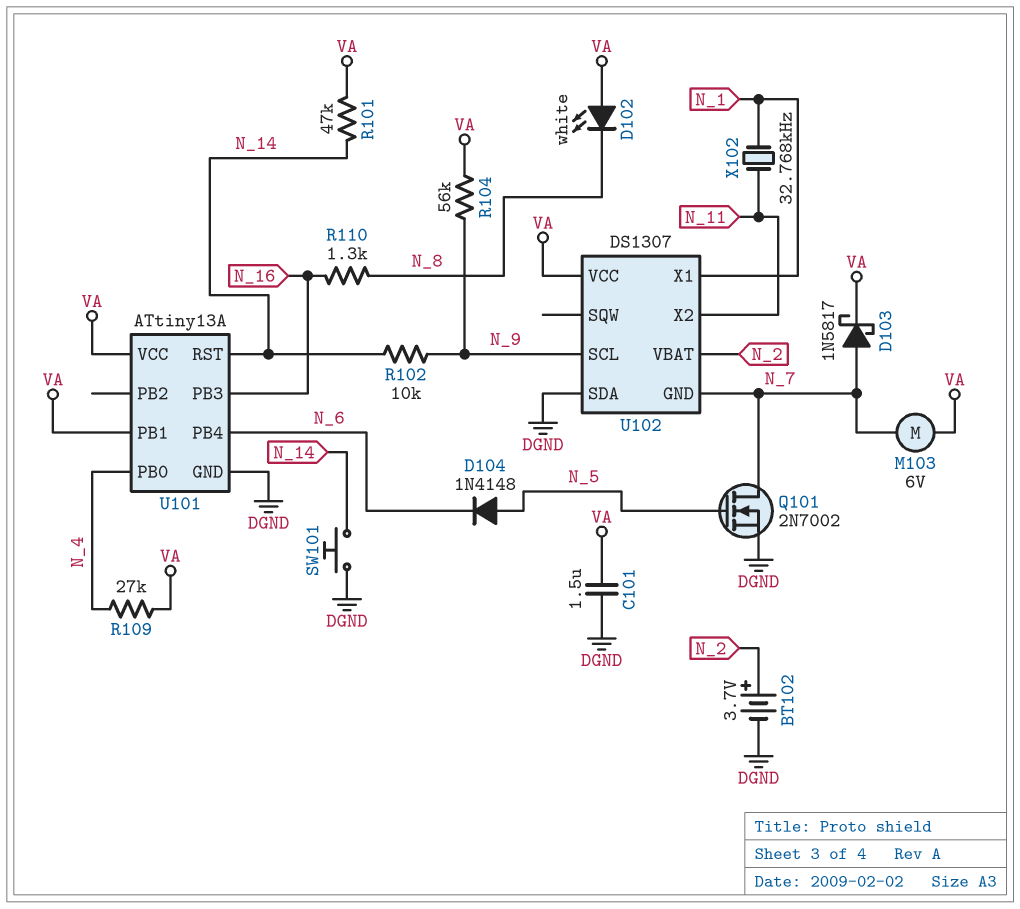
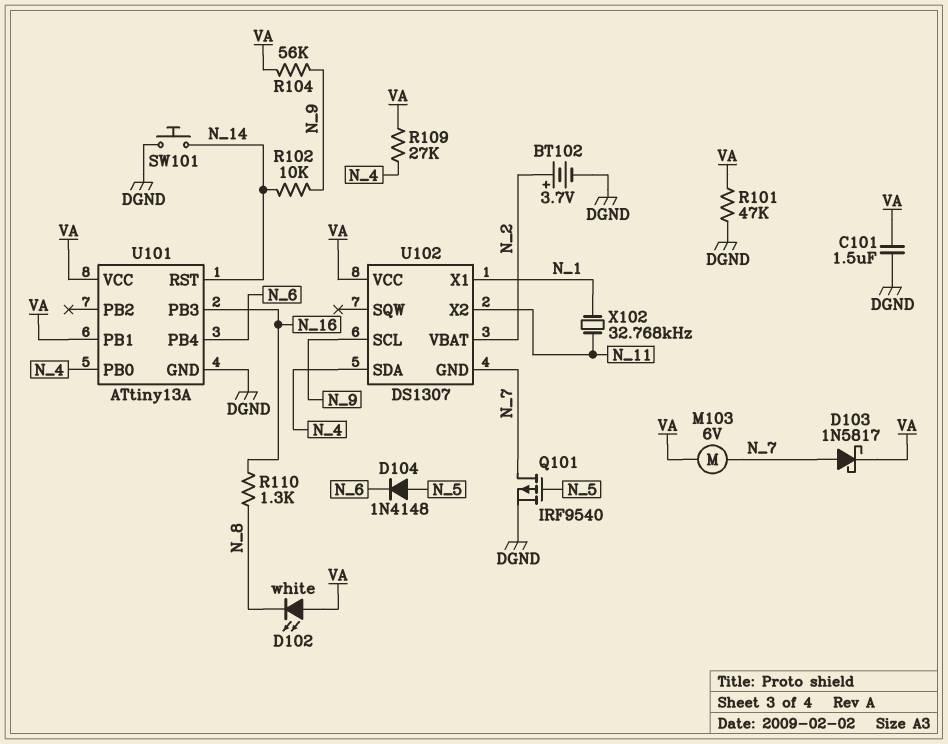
Q101: NMOS 2N7002 (G N_5, D N_7, S DGND) -> PMOS IRF9540 (G N_5, D N_7, S DGND)
R101: 47k (N_14, VA) -> 47k (DGND, VA)
U102 pin SDA: DGND -> N_4

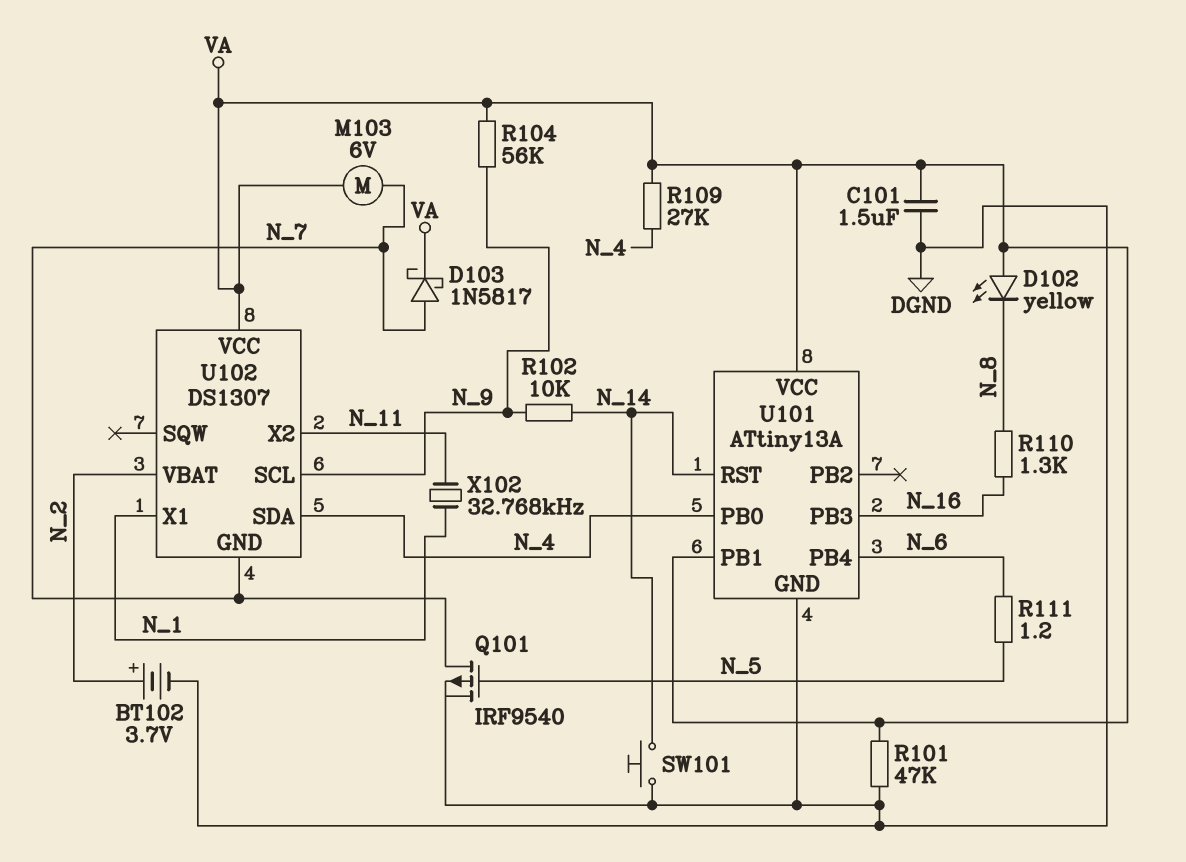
D102: LED white (A VA, K N_8) -> LED yellow (A VA, K N_8)
D104: diode 1N4148 (A N_5, K N_6) -> none
R111: none -> 1.2 (N_5, N_6)

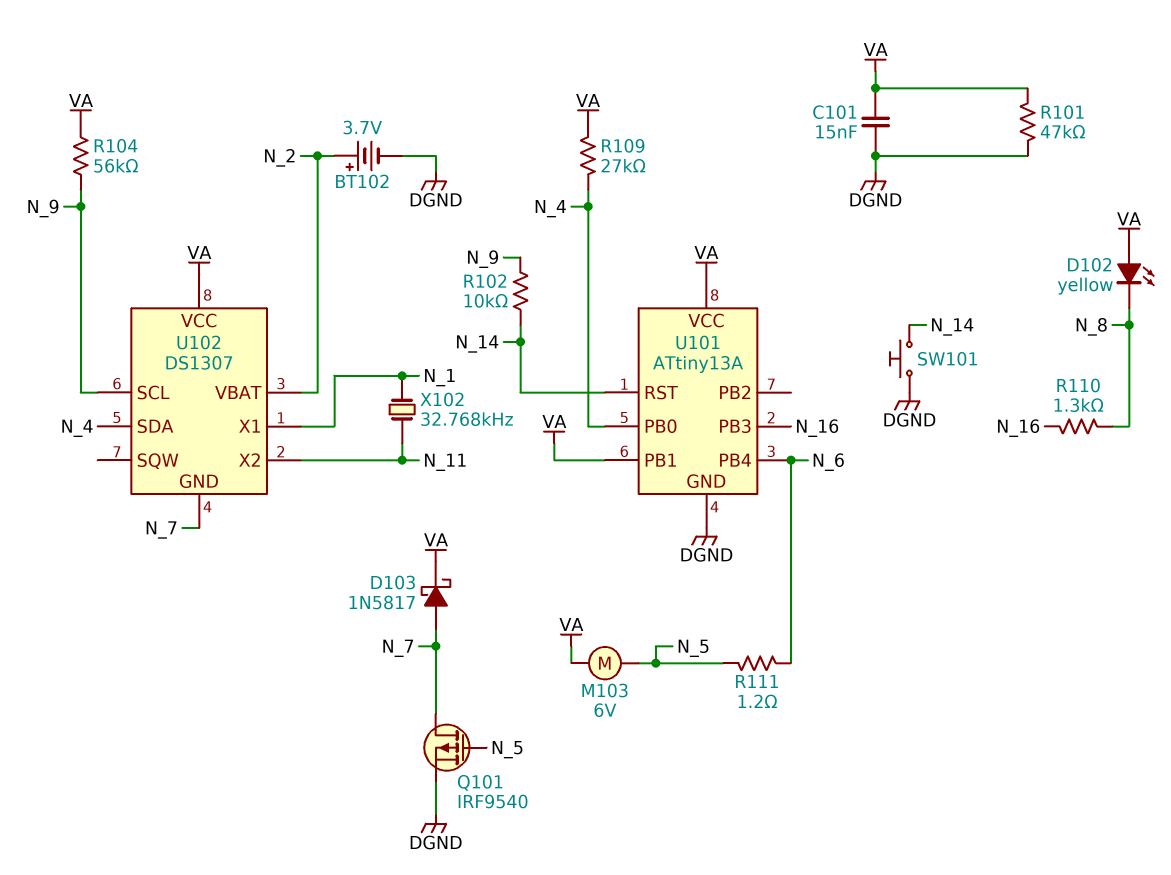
C101: 1.5uF (DGND, VA) -> 15nF (DGND, VA)
M103: motor 6V (N_7, VA) -> motor 6V (N_5, VA)

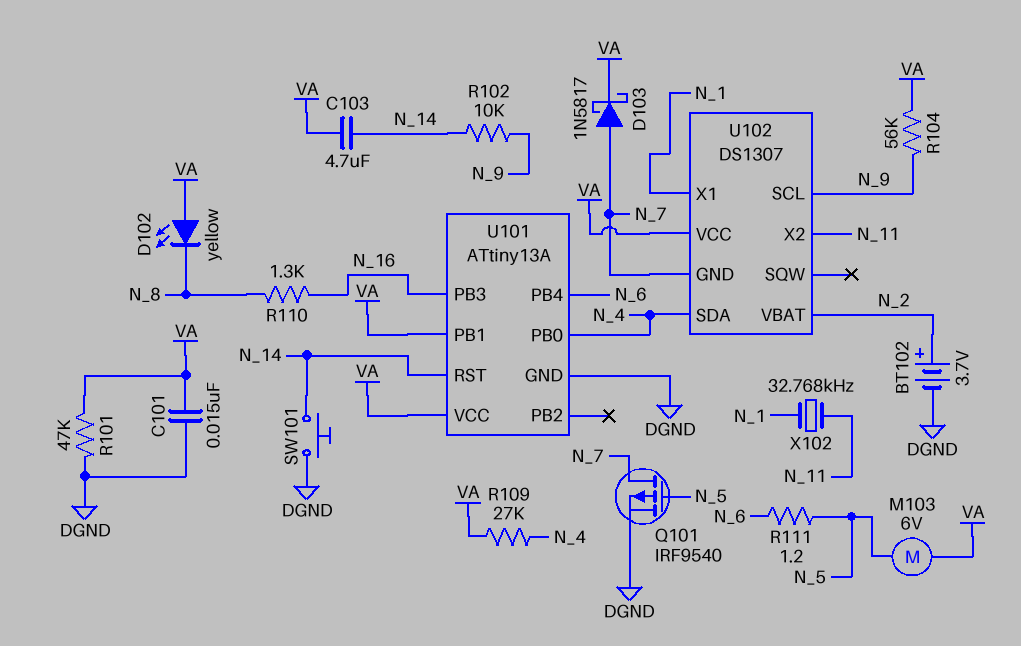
C103: none -> 4.7uF (N_14, VA)

